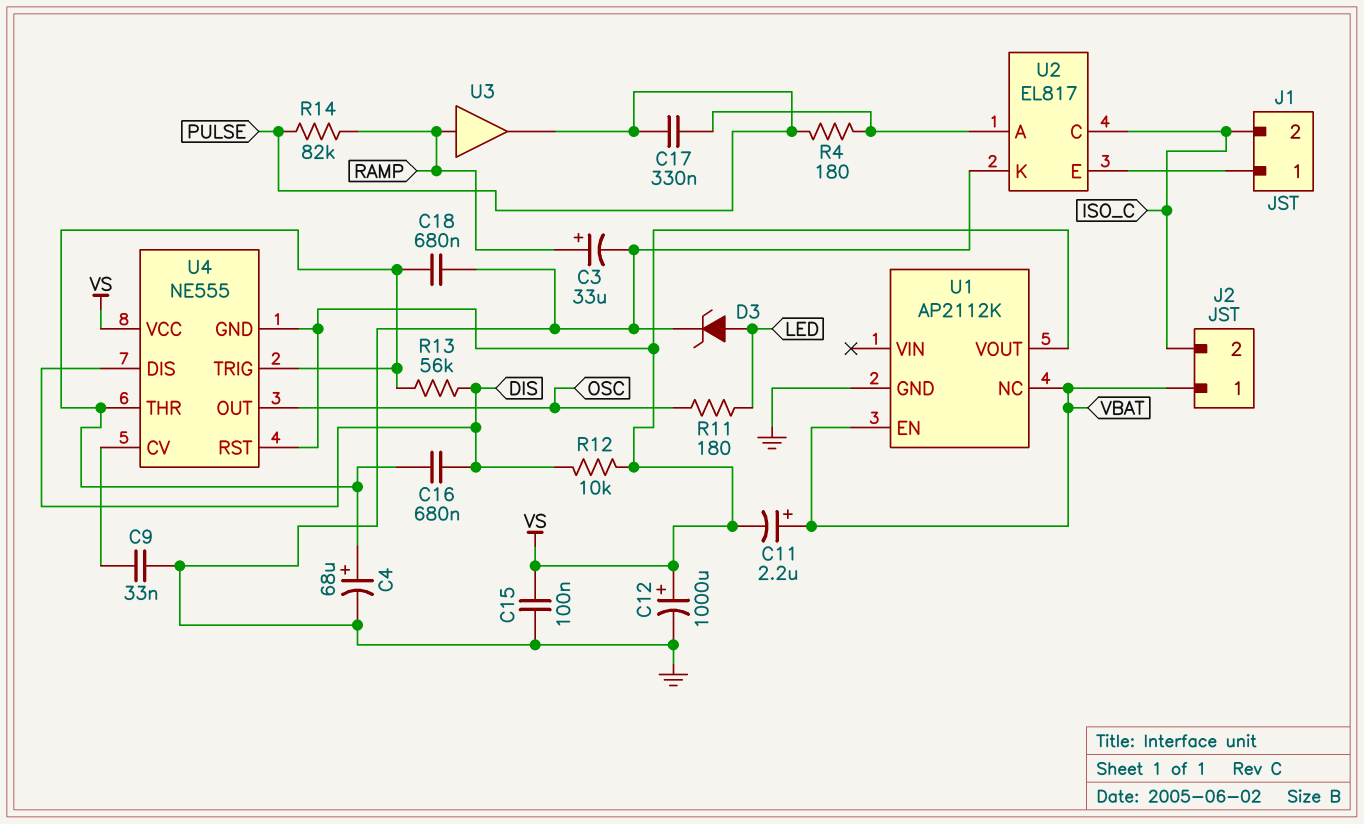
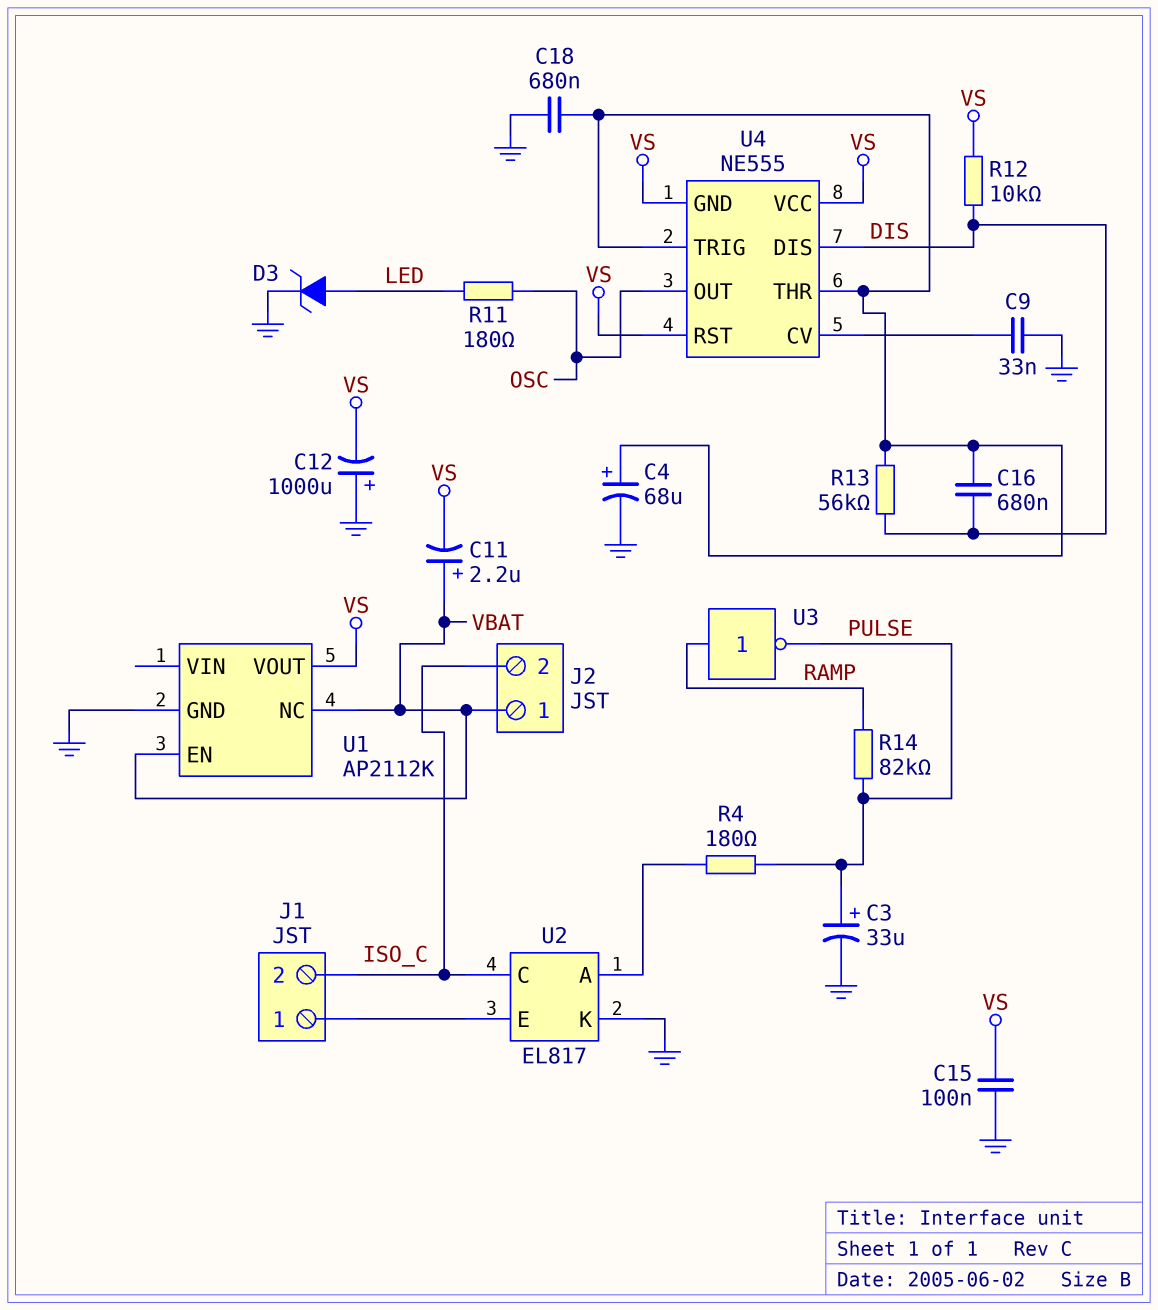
C3: 33uF (plus RAMP, minus GND) -> 33uF (plus PULSE, minus GND)
C12: 1000uF (plus VS, minus GND) -> 1000uF (plus GND, minus VS)
C17: 330nF (PULSE, U2/A) -> none
U3: buffer (in RAMP, out PULSE) -> NOT (in RAMP, out PULSE)

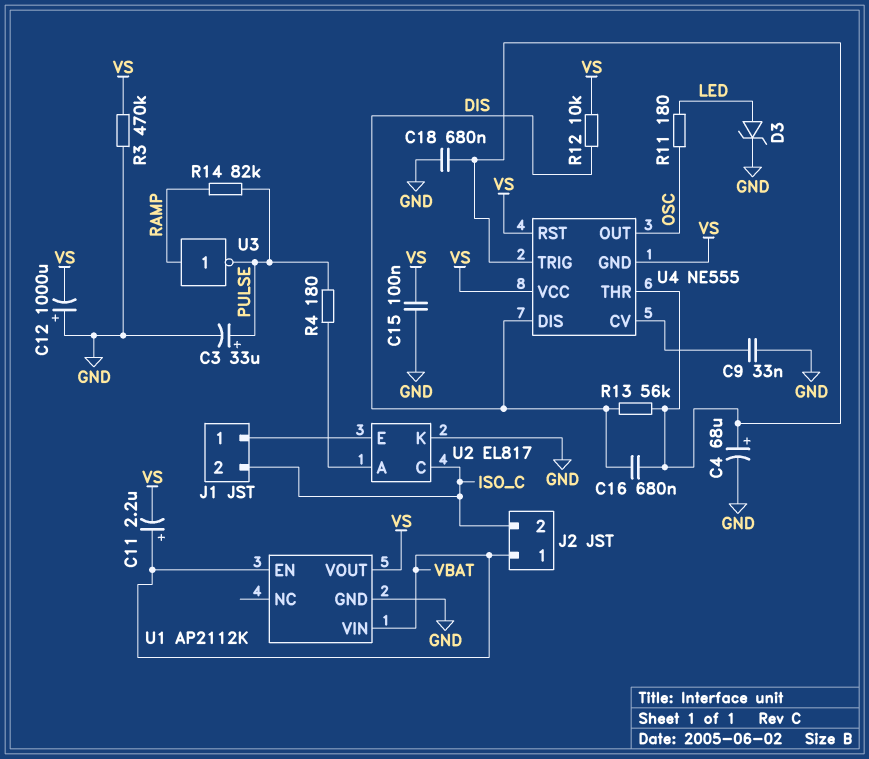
R3: none -> 470k (GND, VS)
U1 pin NC: VBAT -> none
U1 pin VIN: none -> VBAT

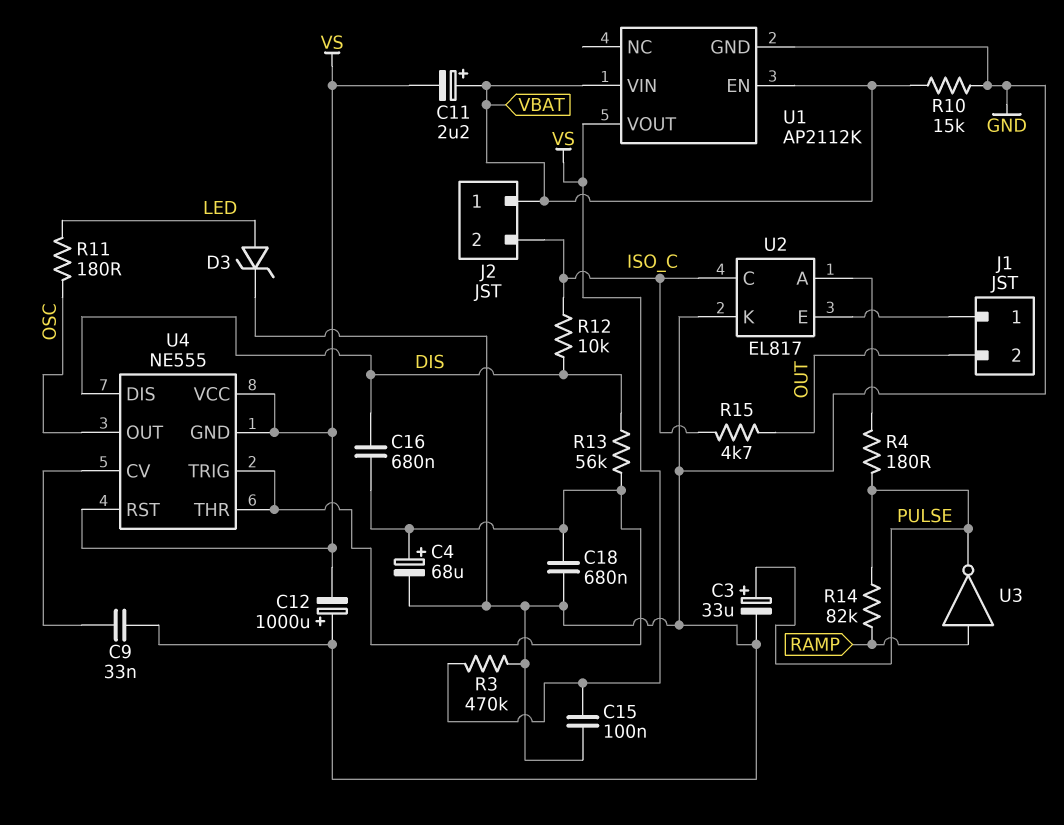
J1 pin 2: ISO_C -> OUT
R10: none -> 15k (GND, VBAT)
R12: 10k (DIS, VS) -> 10k (DIS, ISO_C)
R15: none -> 4.7k (ISO_C, OUT)

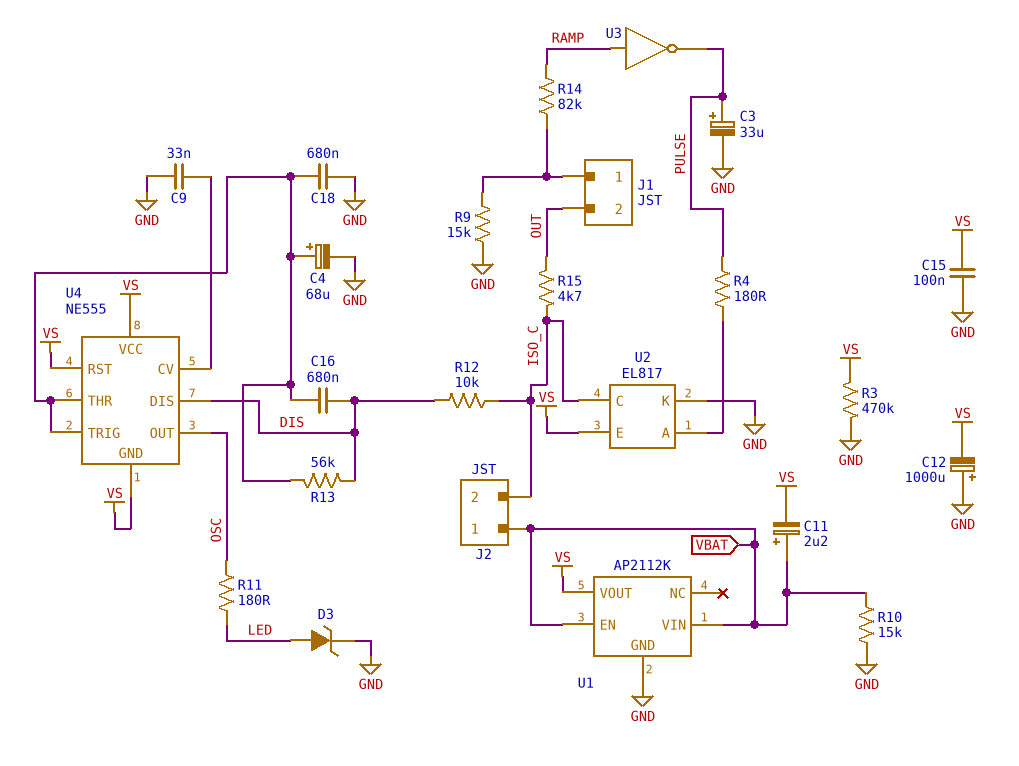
R9: none -> 15k (GND, J1/1)
R14: 82k (PULSE, RAMP) -> 82k (J1/1, RAMP)
U2 pin E: J1/1 -> VS

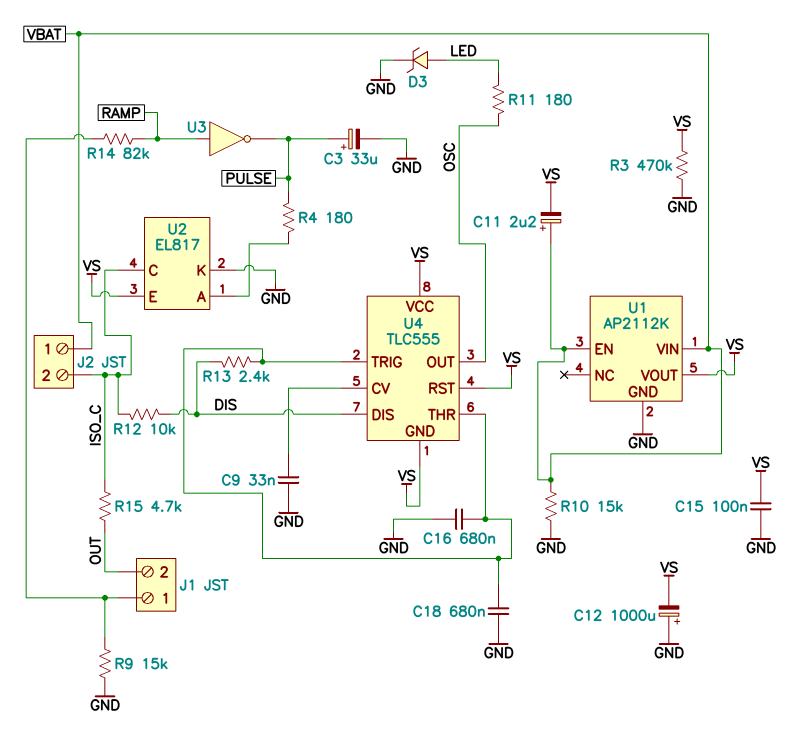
C4: 68uF (plus U4/THR, minus GND) -> none
C16: 680nF (DIS, U4/THR) -> 680nF (GND, U4/THR)
R13: 56k (DIS, U4/THR) -> 2.4k (DIS, U4/THR)
U4: NE555 -> TLC555

